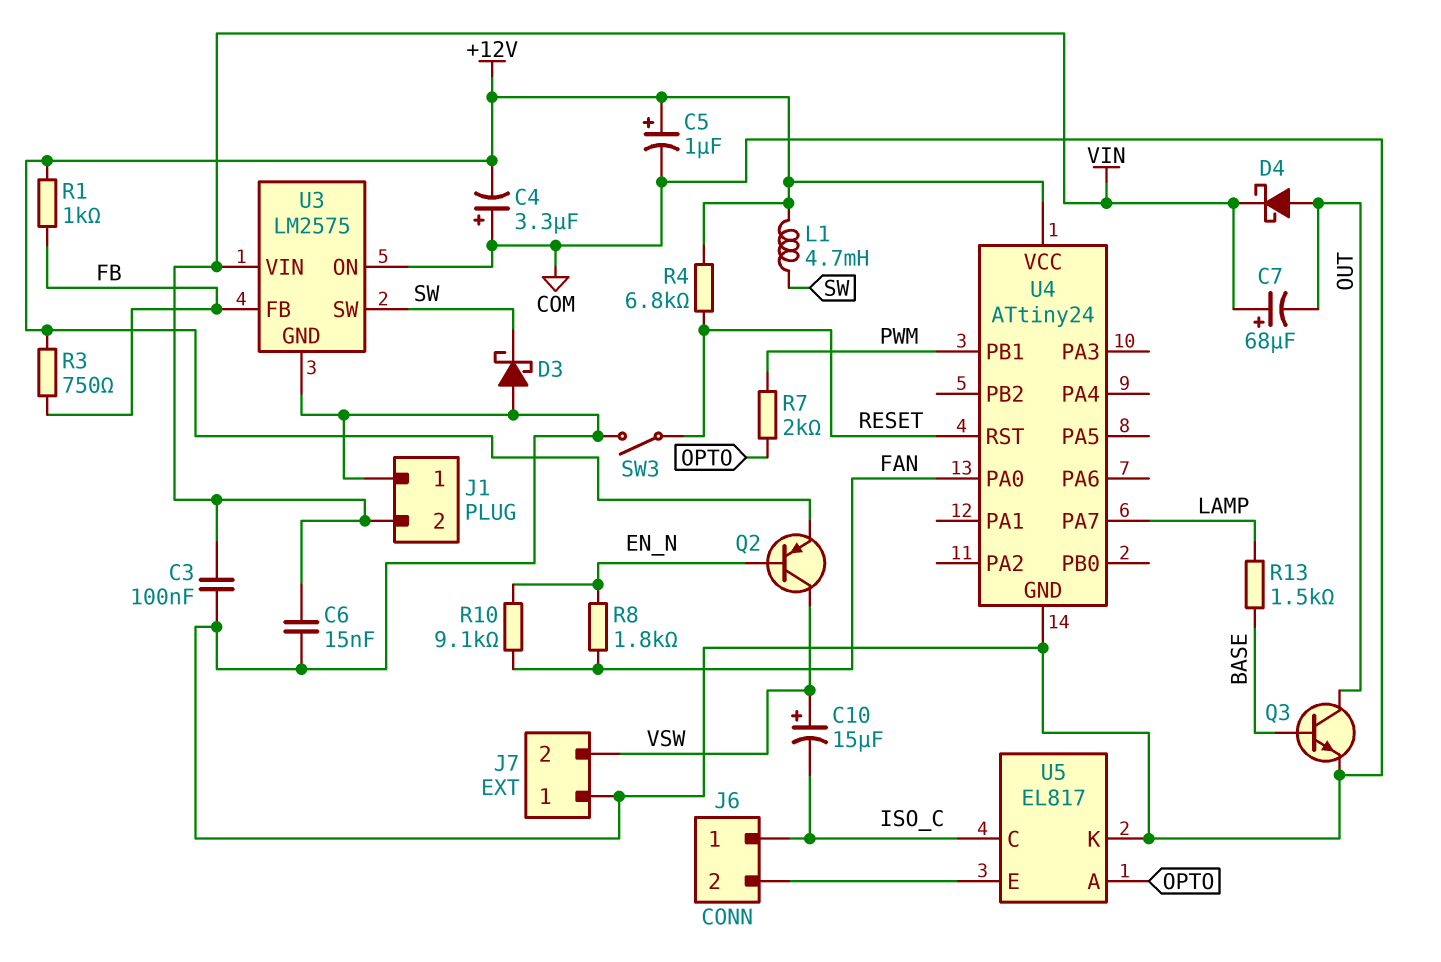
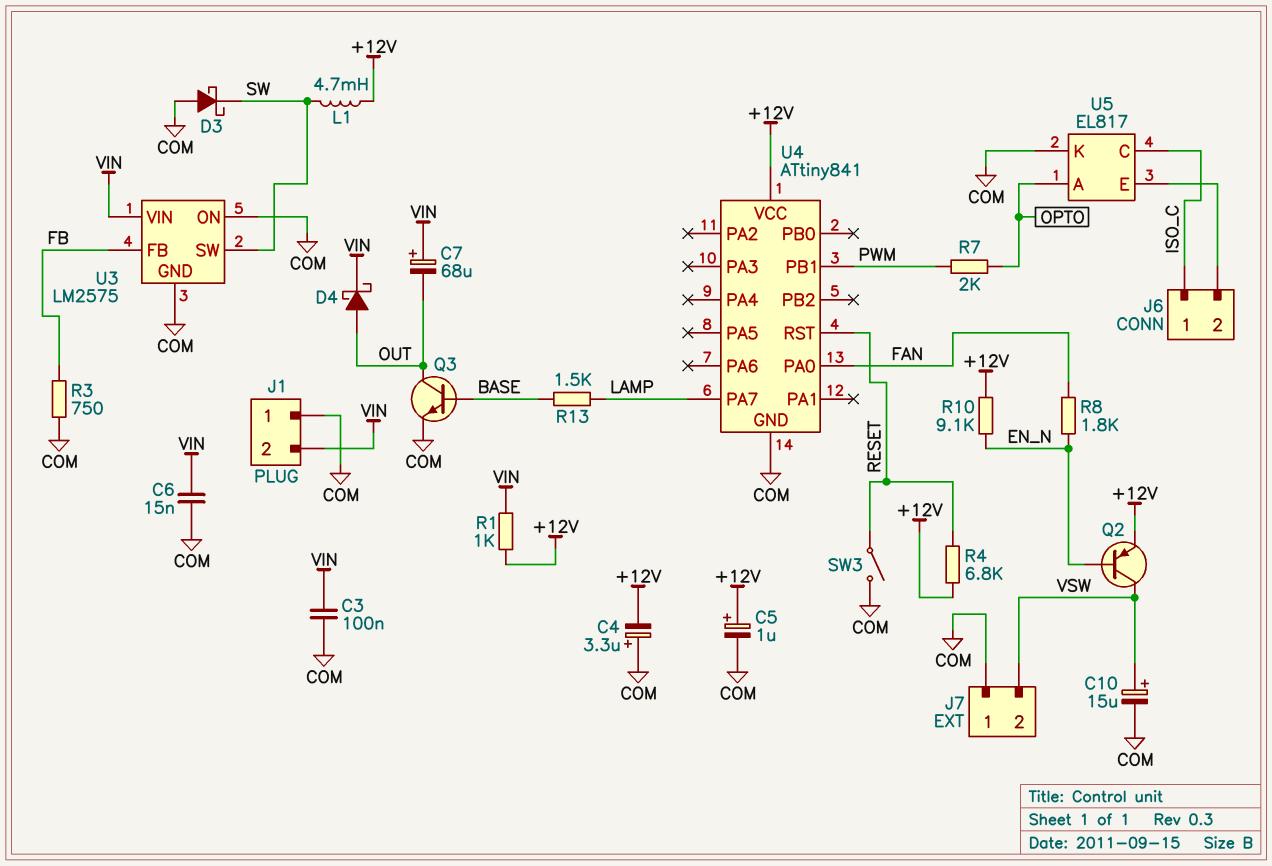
C10: 15uF (plus VSW, minus ISO_C) -> 15uF (plus VSW, minus COM)
R1: 1k (+12V, FB) -> 1k (+12V, VIN)
R3: 750 (+12V, FB) -> 750 (COM, FB)
R10: 9.1k (EN_N, FAN) -> 9.1k (+12V, EN_N)
U4: ATtiny24 -> ATtiny841

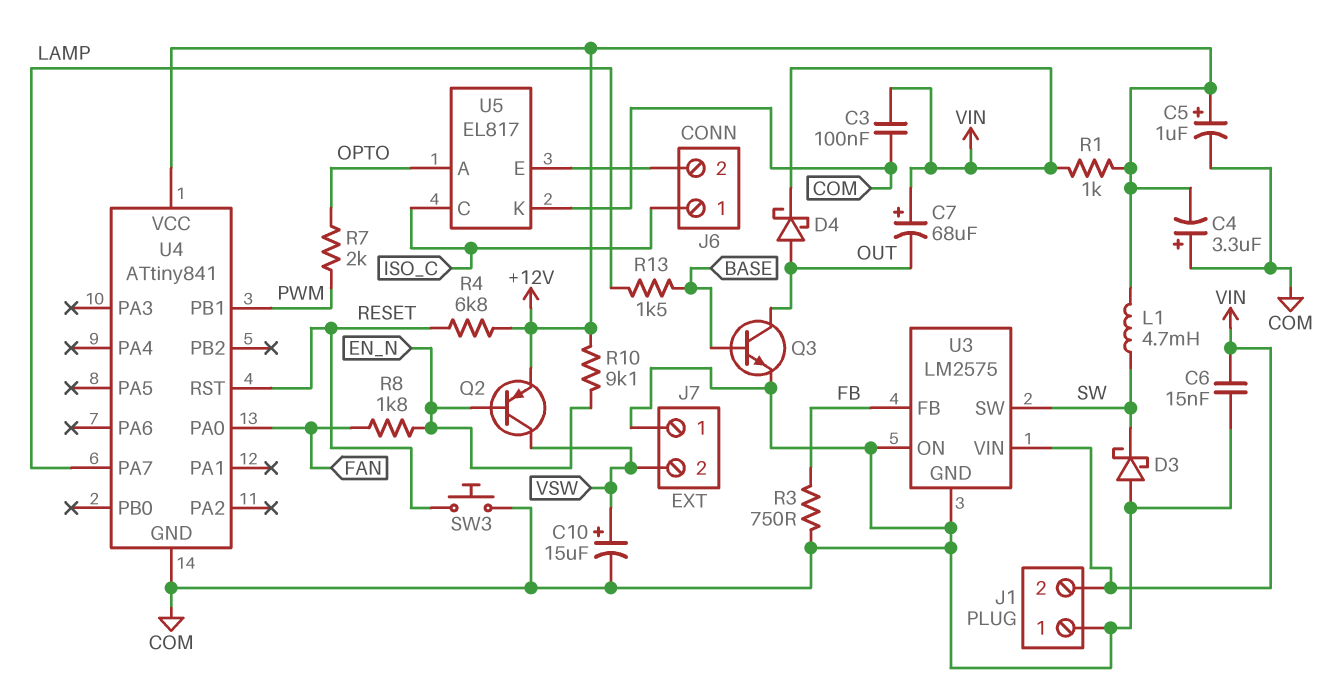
SW3: switch (COM, RESET) -> button (COM, RESET)

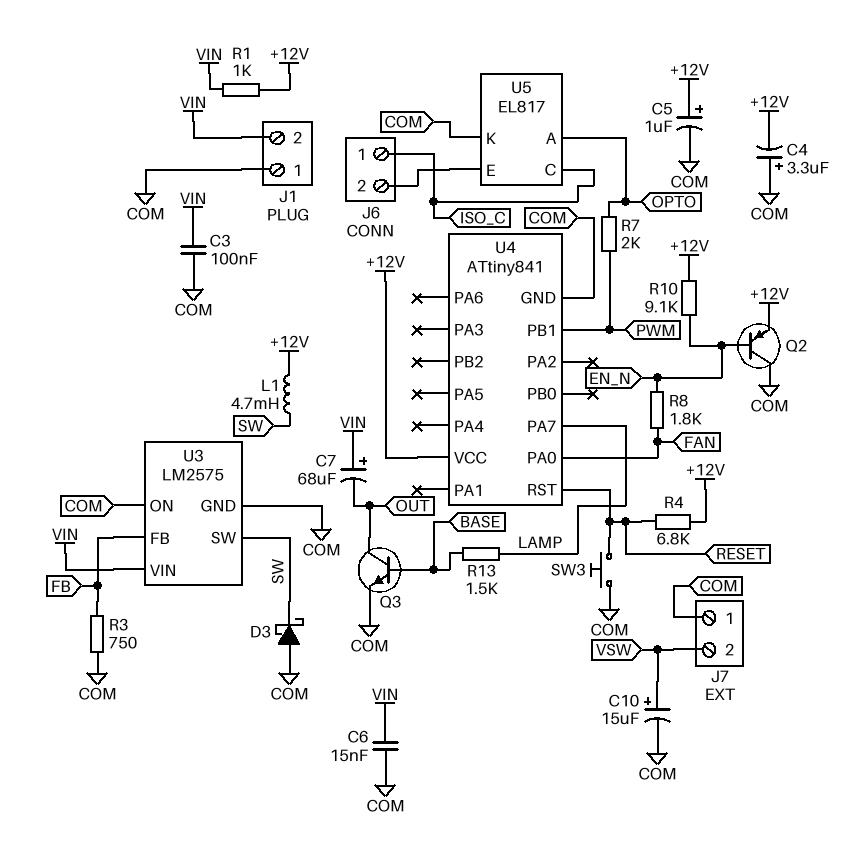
D4: schottky (A OUT, K VIN) -> none
Q2: PNP (B EN_N, C VSW, E +12V) -> PNP (B EN_N, C COM, E +12V)

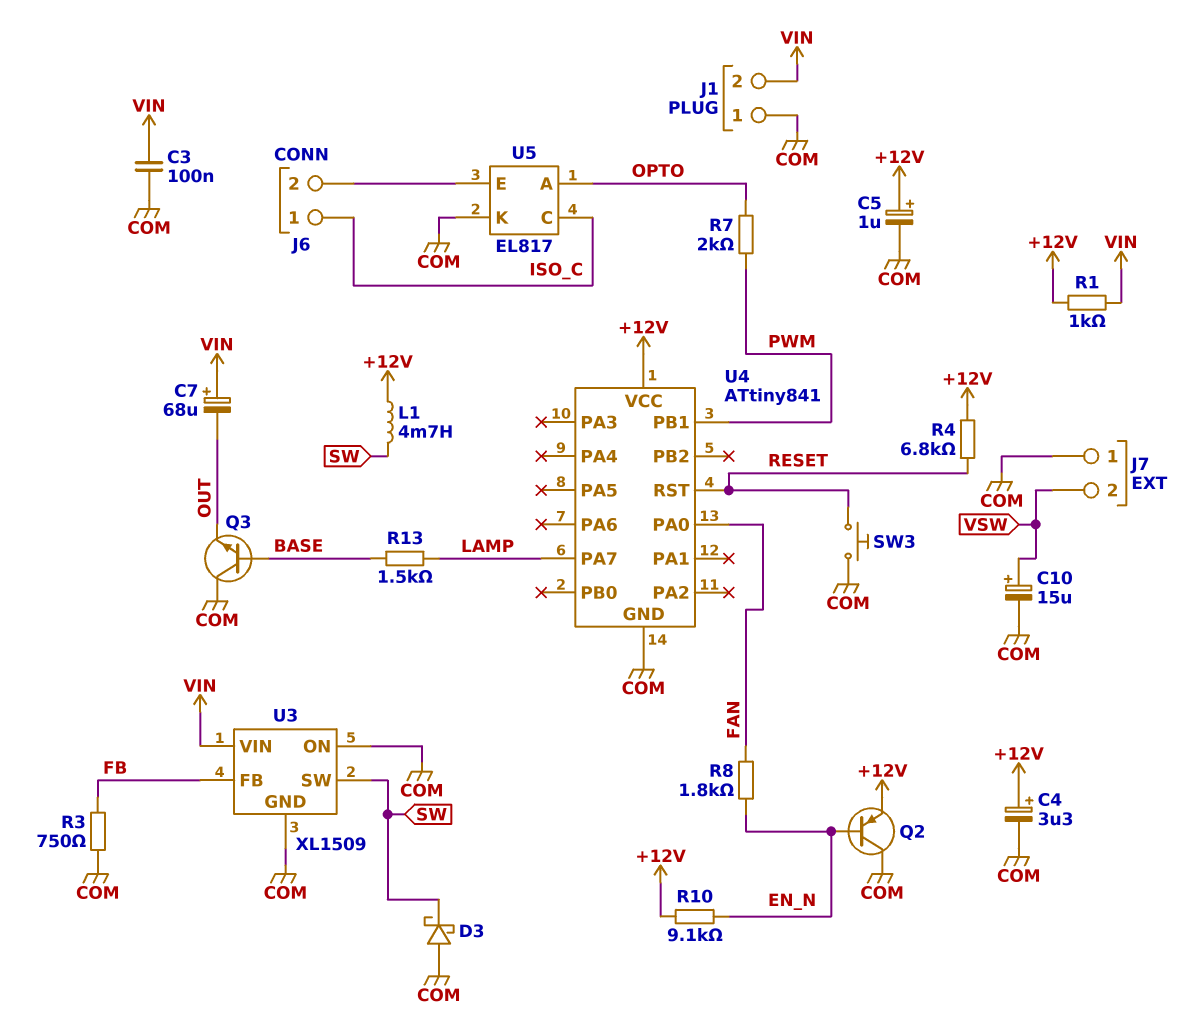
C4: 3.3uF (plus COM, minus +12V) -> 3.3uF (plus +12V, minus COM)
C6: 15nF (COM, VIN) -> none
Q3: NPN (B BASE, C OUT, E COM) -> NPN (B BASE, C COM, E OUT)
U3: LM2575 -> XL1509

